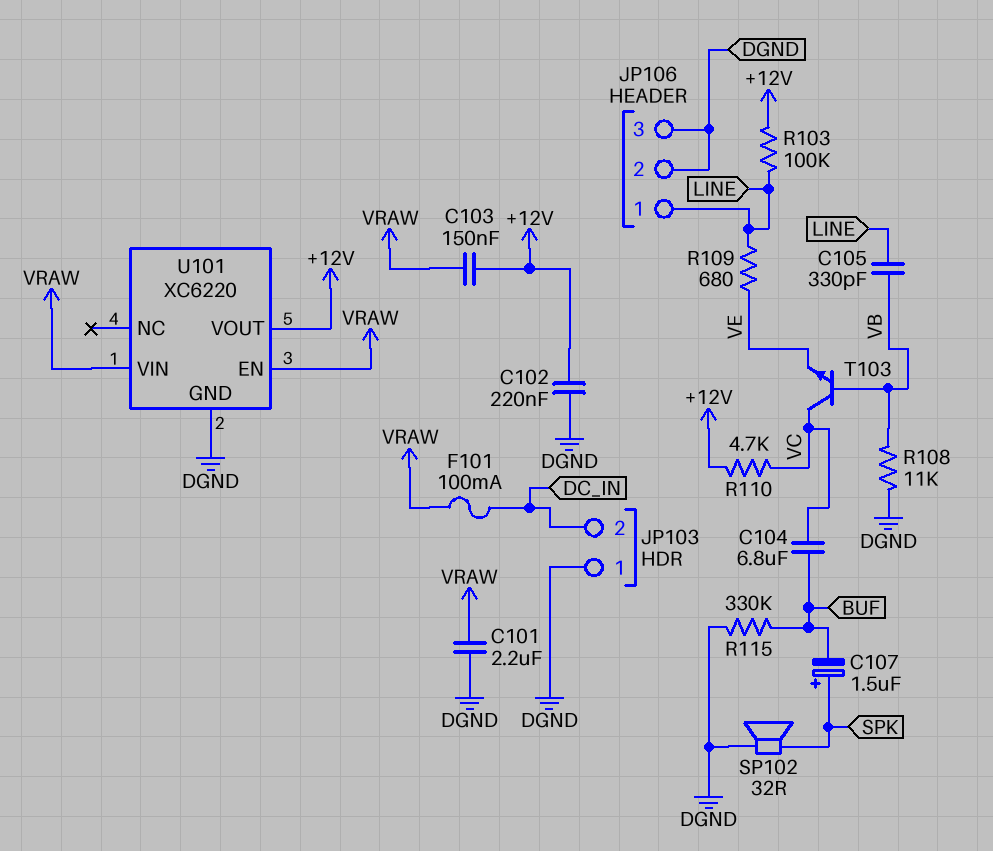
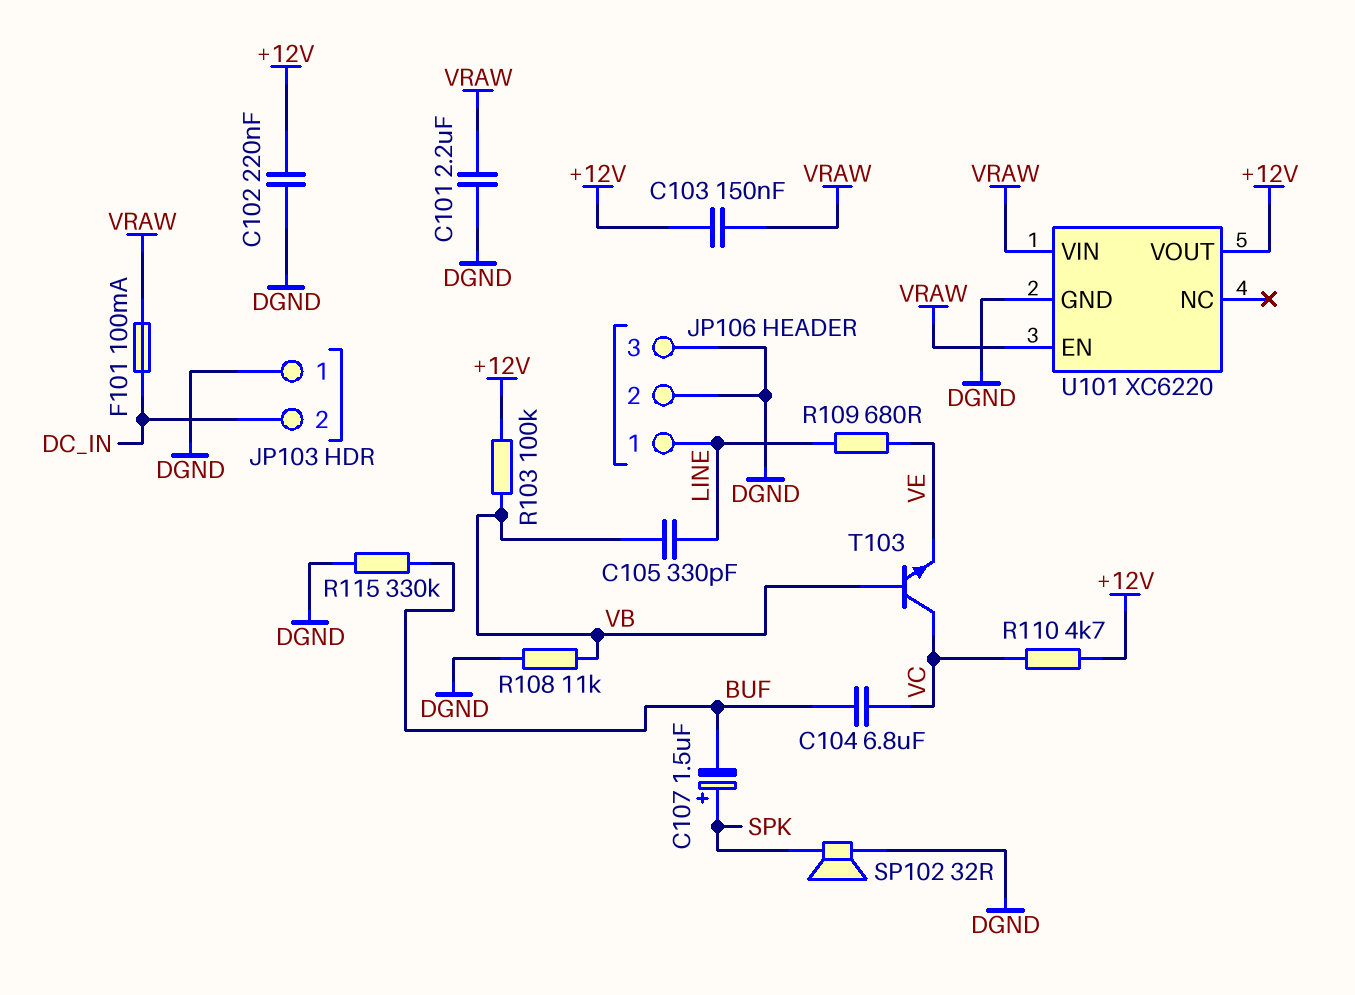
R103: 100k (+12V, LINE) -> 100k (+12V, VB)

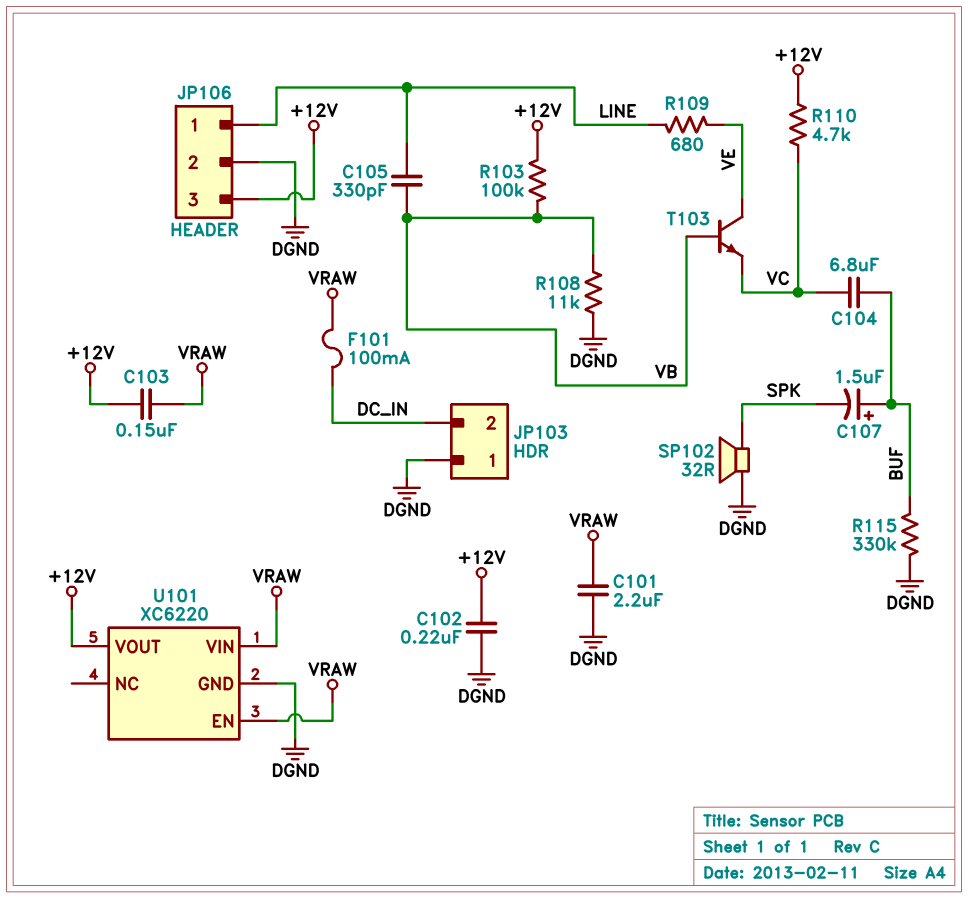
C107: 1.5uF (plus SPK, minus BUF) -> 1.5uF (plus BUF, minus SPK)
JP106 pin 3: DGND -> +12V
T103: NPN (B VB, C VC, E VE) -> NPN (B VB, C VE, E VC)

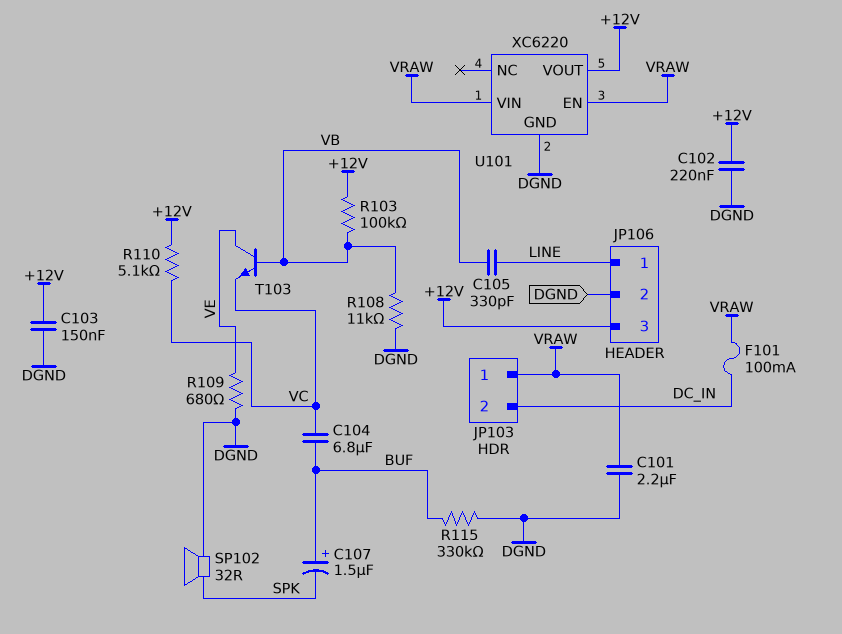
C103: 150nF (+12V, VRAW) -> 150nF (+12V, DGND)
JP103 pin 1: DGND -> VRAW
R109: 680 (LINE, VE) -> 680 (DGND, VE)
R110: 4.7k (+12V, VC) -> 5.1k (+12V, VC)

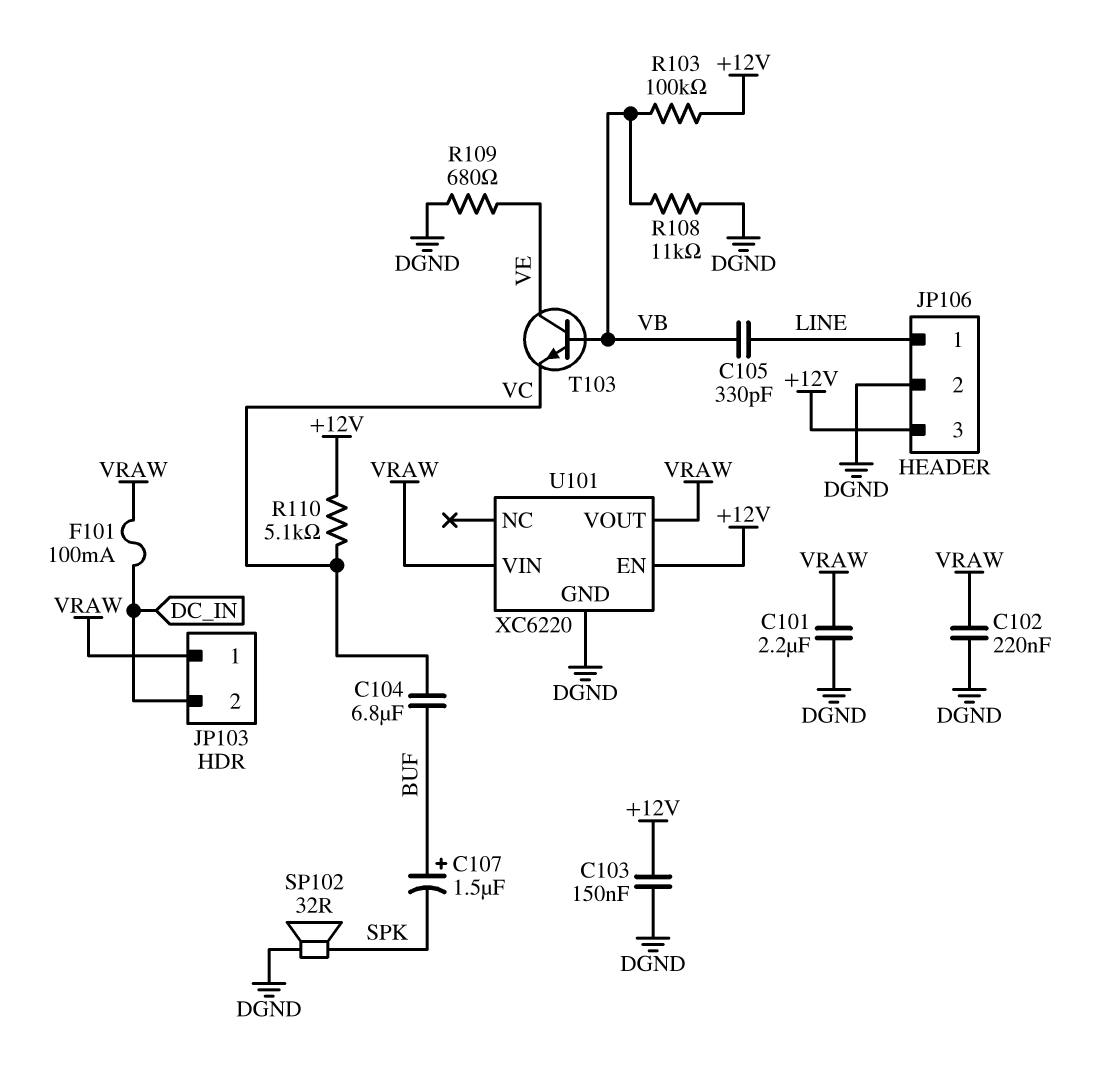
C102: 220nF (+12V, DGND) -> 220nF (DGND, VRAW)
R115: 330k (BUF, DGND) -> none
U101 pin EN: VRAW -> +12V
U101 pin VOUT: +12V -> VRAW

